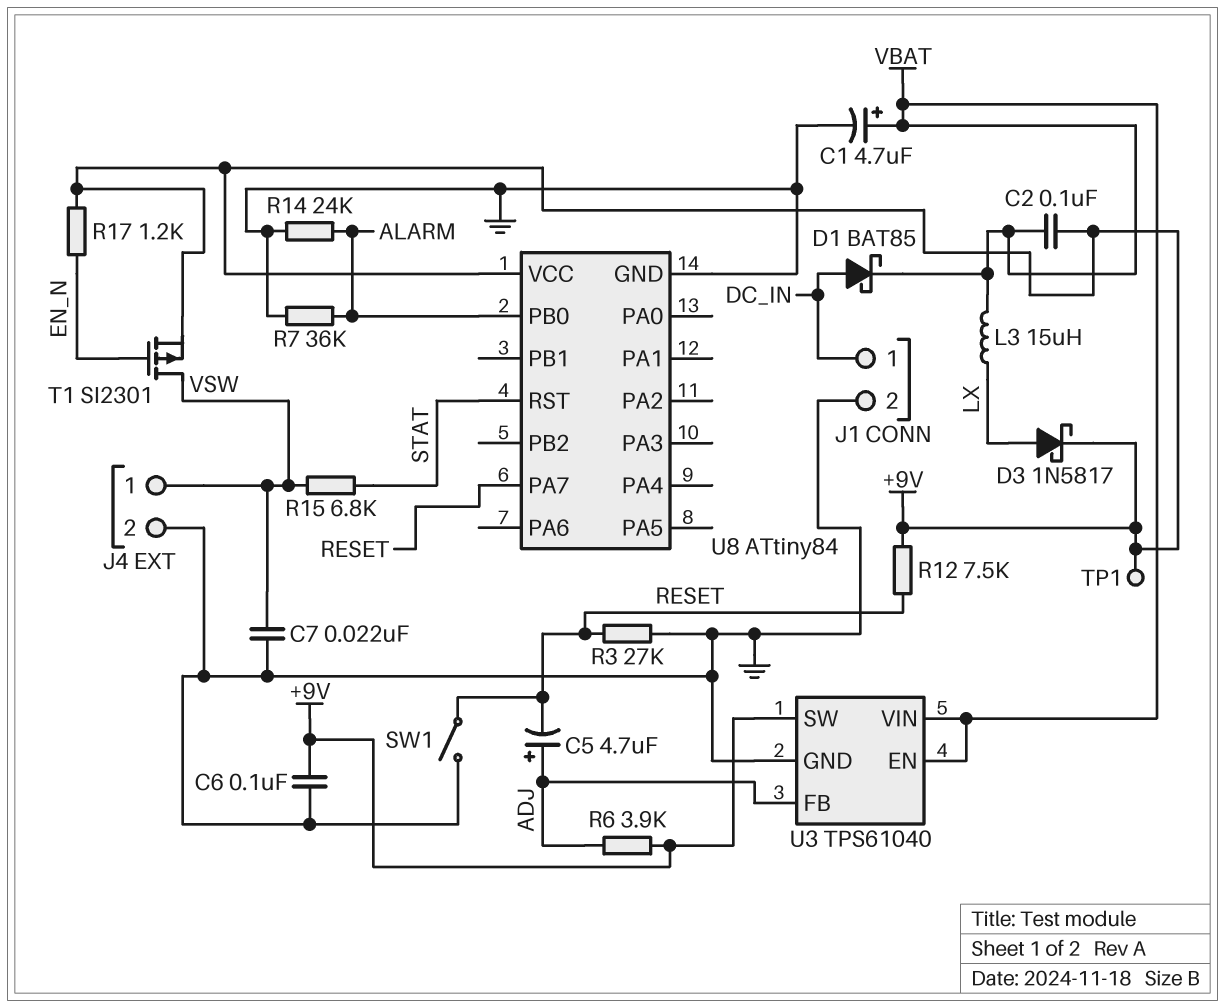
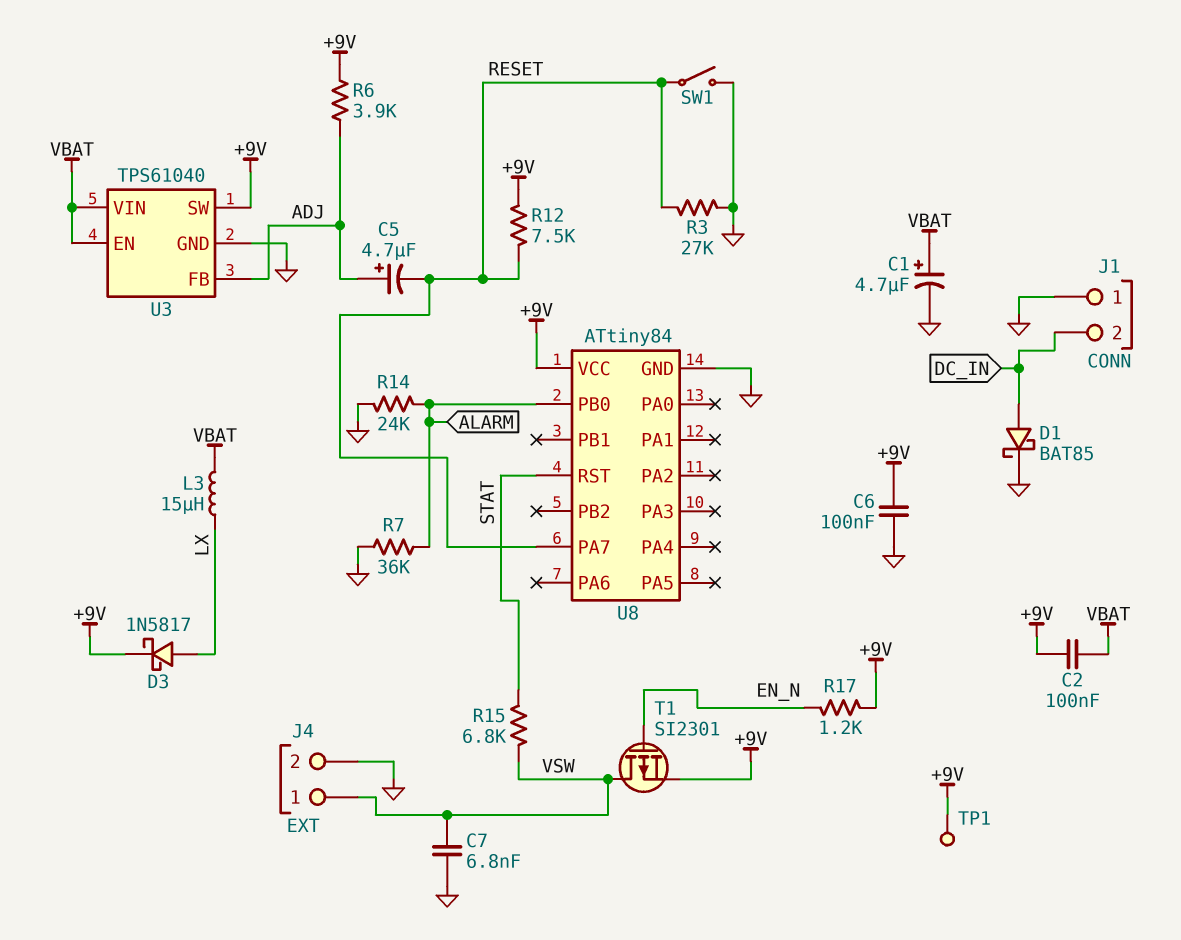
C7: 22nF (GND, VSW) -> 6.8nF (GND, VSW)
D1: schottky BAT85 (A DC_IN, K VBAT) -> schottky BAT85 (A DC_IN, K GND)
J1 pin 1: DC_IN -> GND
J1 pin 2: GND -> DC_IN

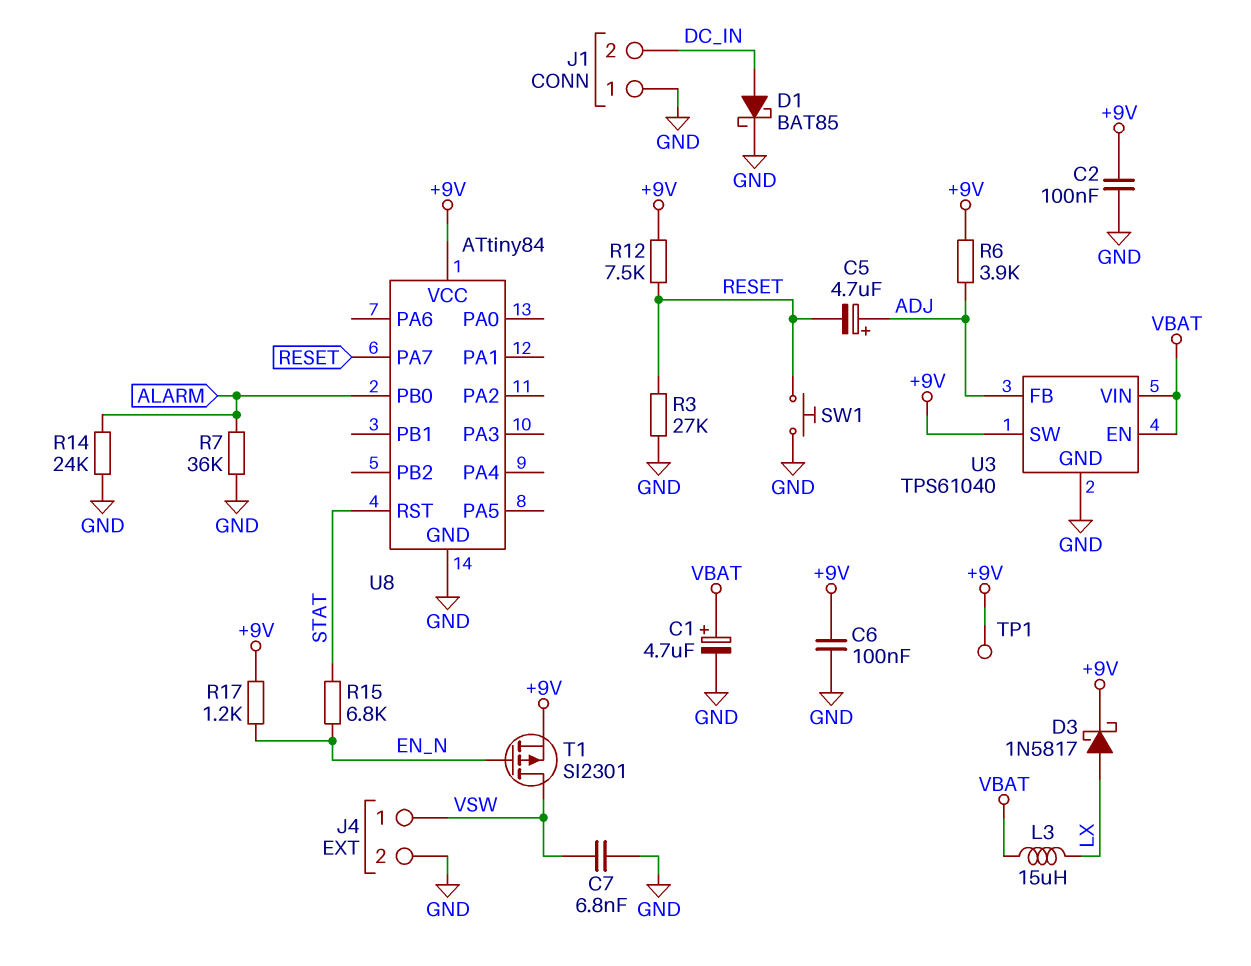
C2: 100nF (+9V, VBAT) -> 100nF (+9V, GND)
R15: 6.8k (STAT, VSW) -> 6.8k (EN_N, STAT)
SW1: switch (GND, RESET) -> button (GND, RESET)

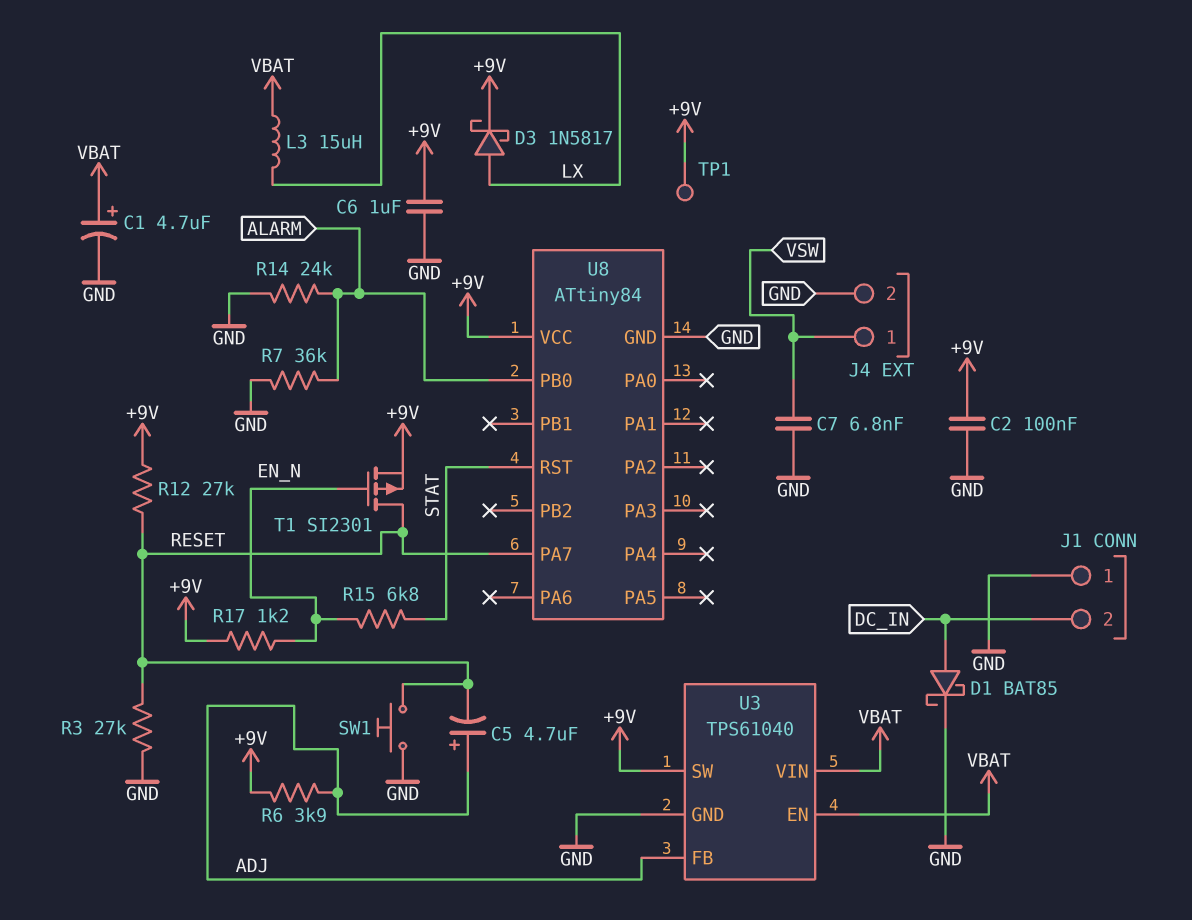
C6: 100nF (+9V, GND) -> 1uF (+9V, GND)
R12: 7.5k (+9V, RESET) -> 27k (+9V, RESET)
T1: PMOS SI2301 (G EN_N, D VSW, S +9V) -> PMOS SI2301 (G EN_N, D RESET, S +9V)

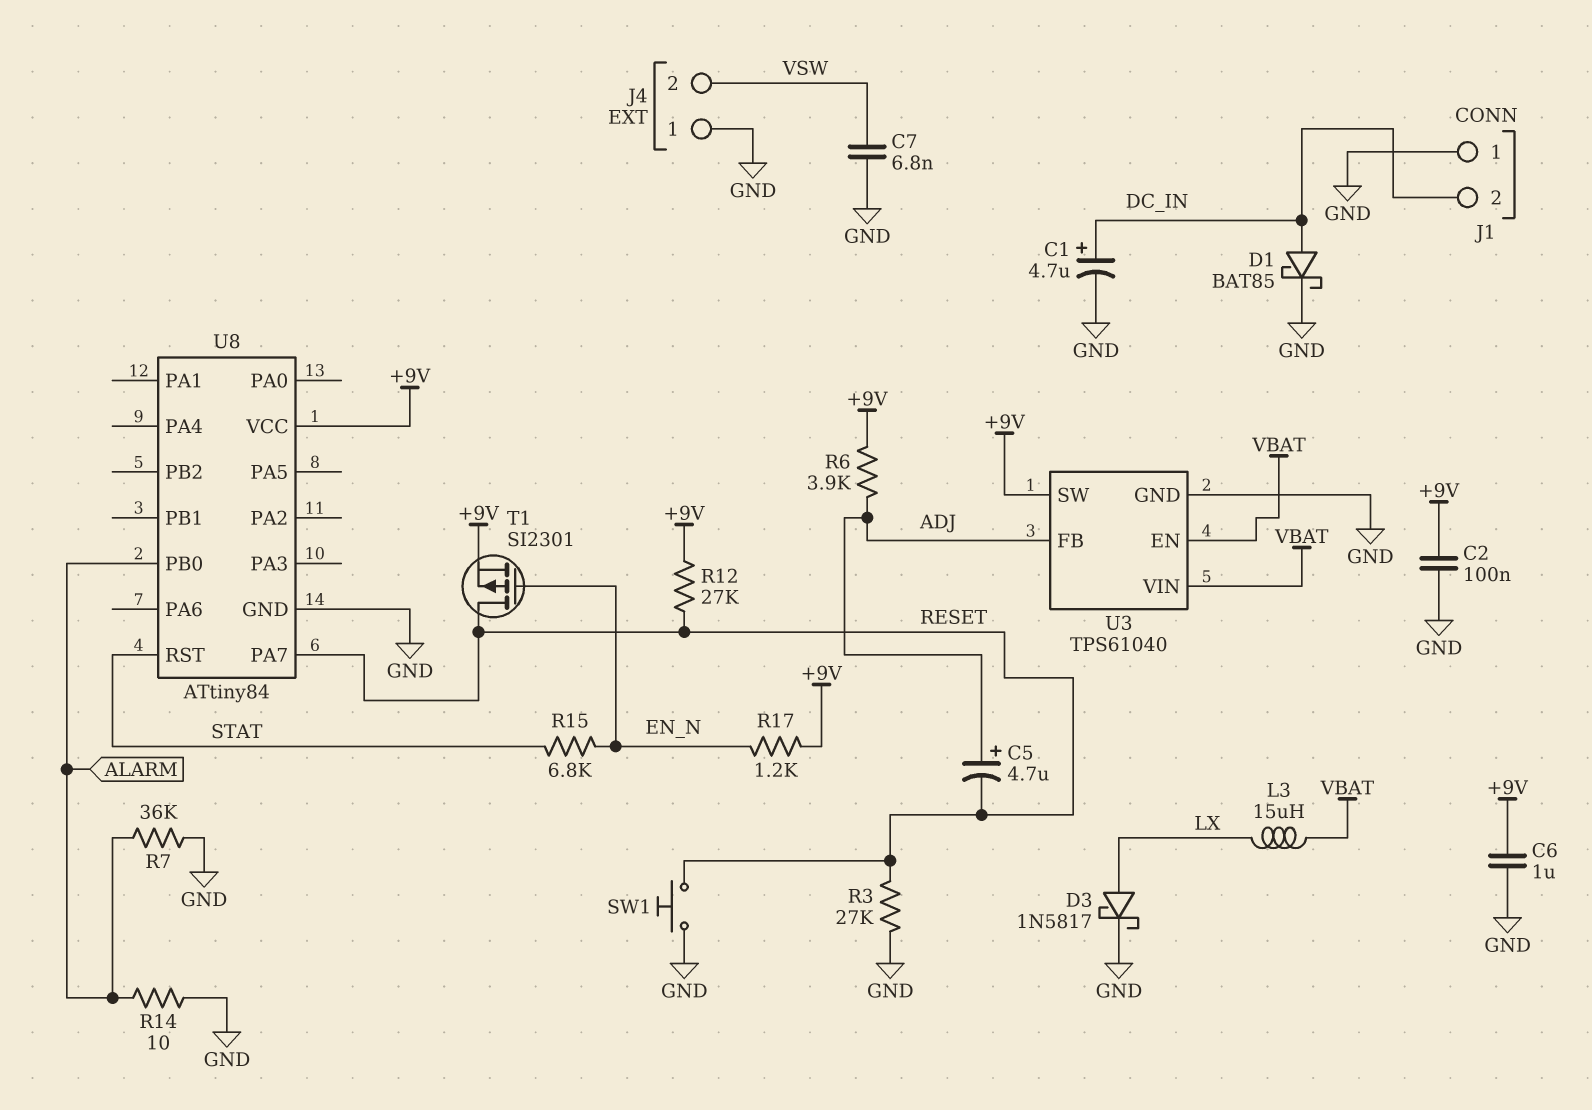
C1: 4.7uF (plus VBAT, minus GND) -> 4.7uF (plus DC_IN, minus GND)
D3: schottky 1N5817 (A LX, K +9V) -> schottky 1N5817 (A LX, K GND)
J4 pin 1: VSW -> GND
J4 pin 2: GND -> VSW
R14: 24k (ALARM, GND) -> 10 (ALARM, GND)
TP1: test point (+9V) -> none

